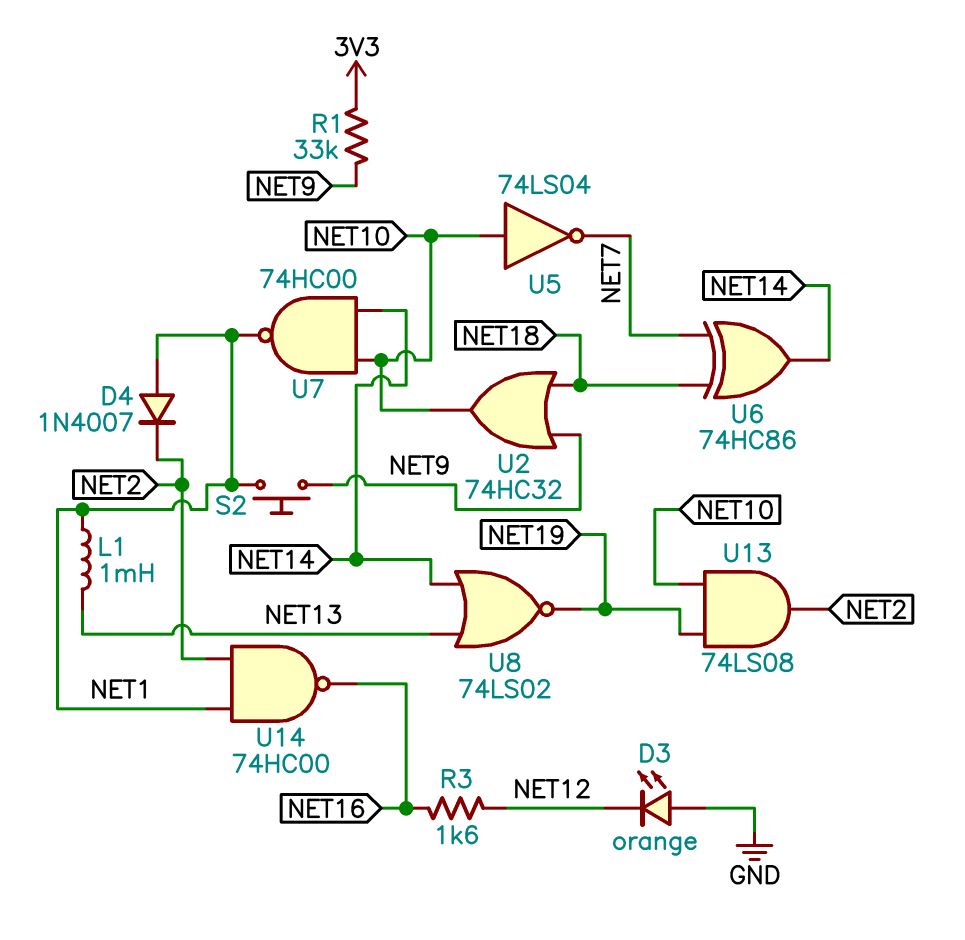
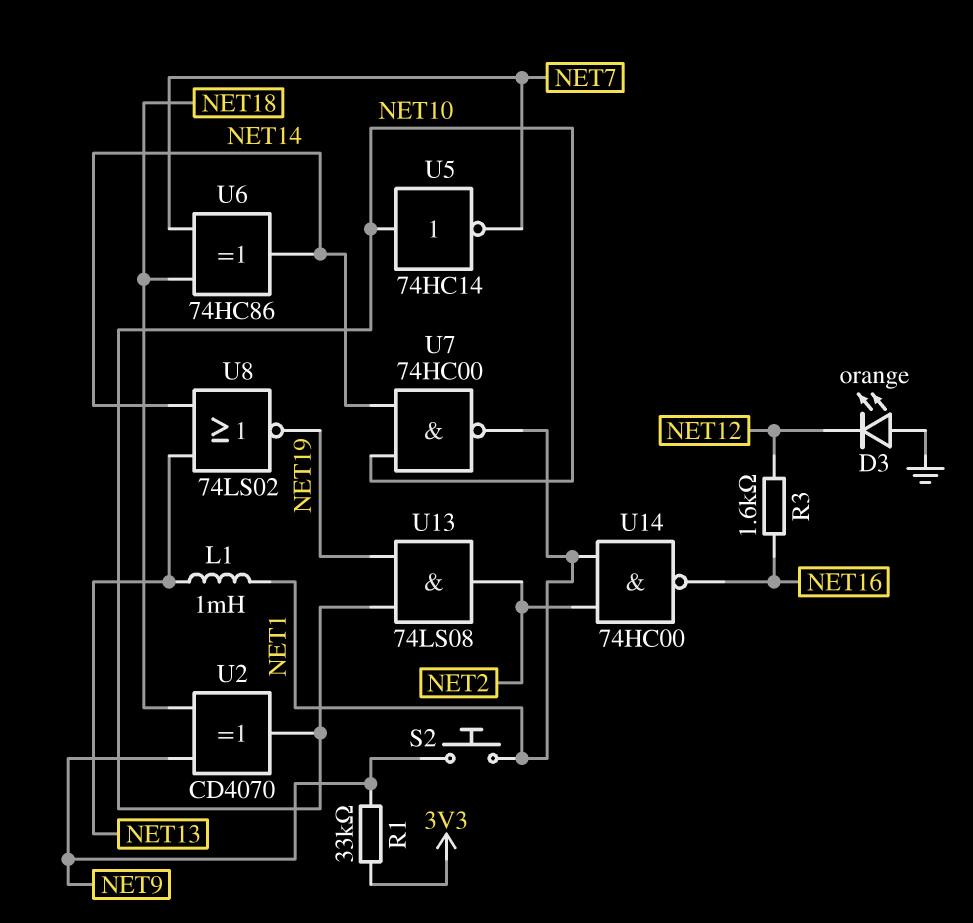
D4: diode 1N4007 (A NET1, K NET2) -> none
U2: OR 74HC32 (in NET9, in NET18, out NET10) -> XOR CD4070 (in NET9, in NET18, out NET10)
U5: NOT 74LS04 (in NET10, out NET7) -> NOT 74HC14 (in NET10, out NET7)

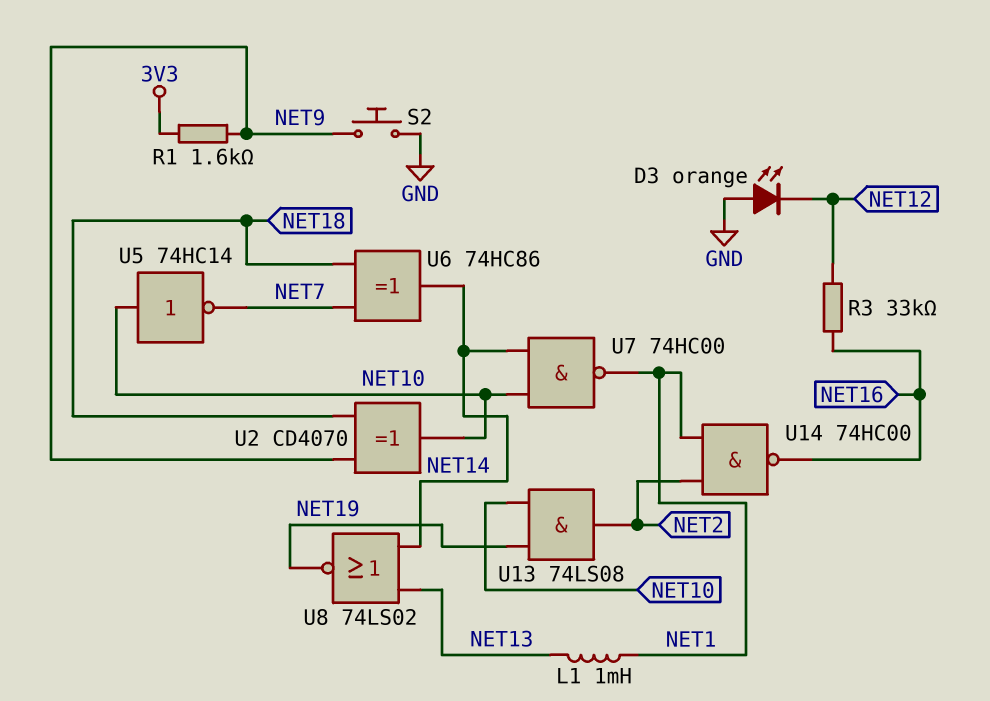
R1: 33k (3V3, NET9) -> 1.6k (3V3, NET9)
R3: 1.6k (NET12, NET16) -> 33k (NET12, NET16)
S2: button (NET1, NET9) -> button (GND, NET9)

